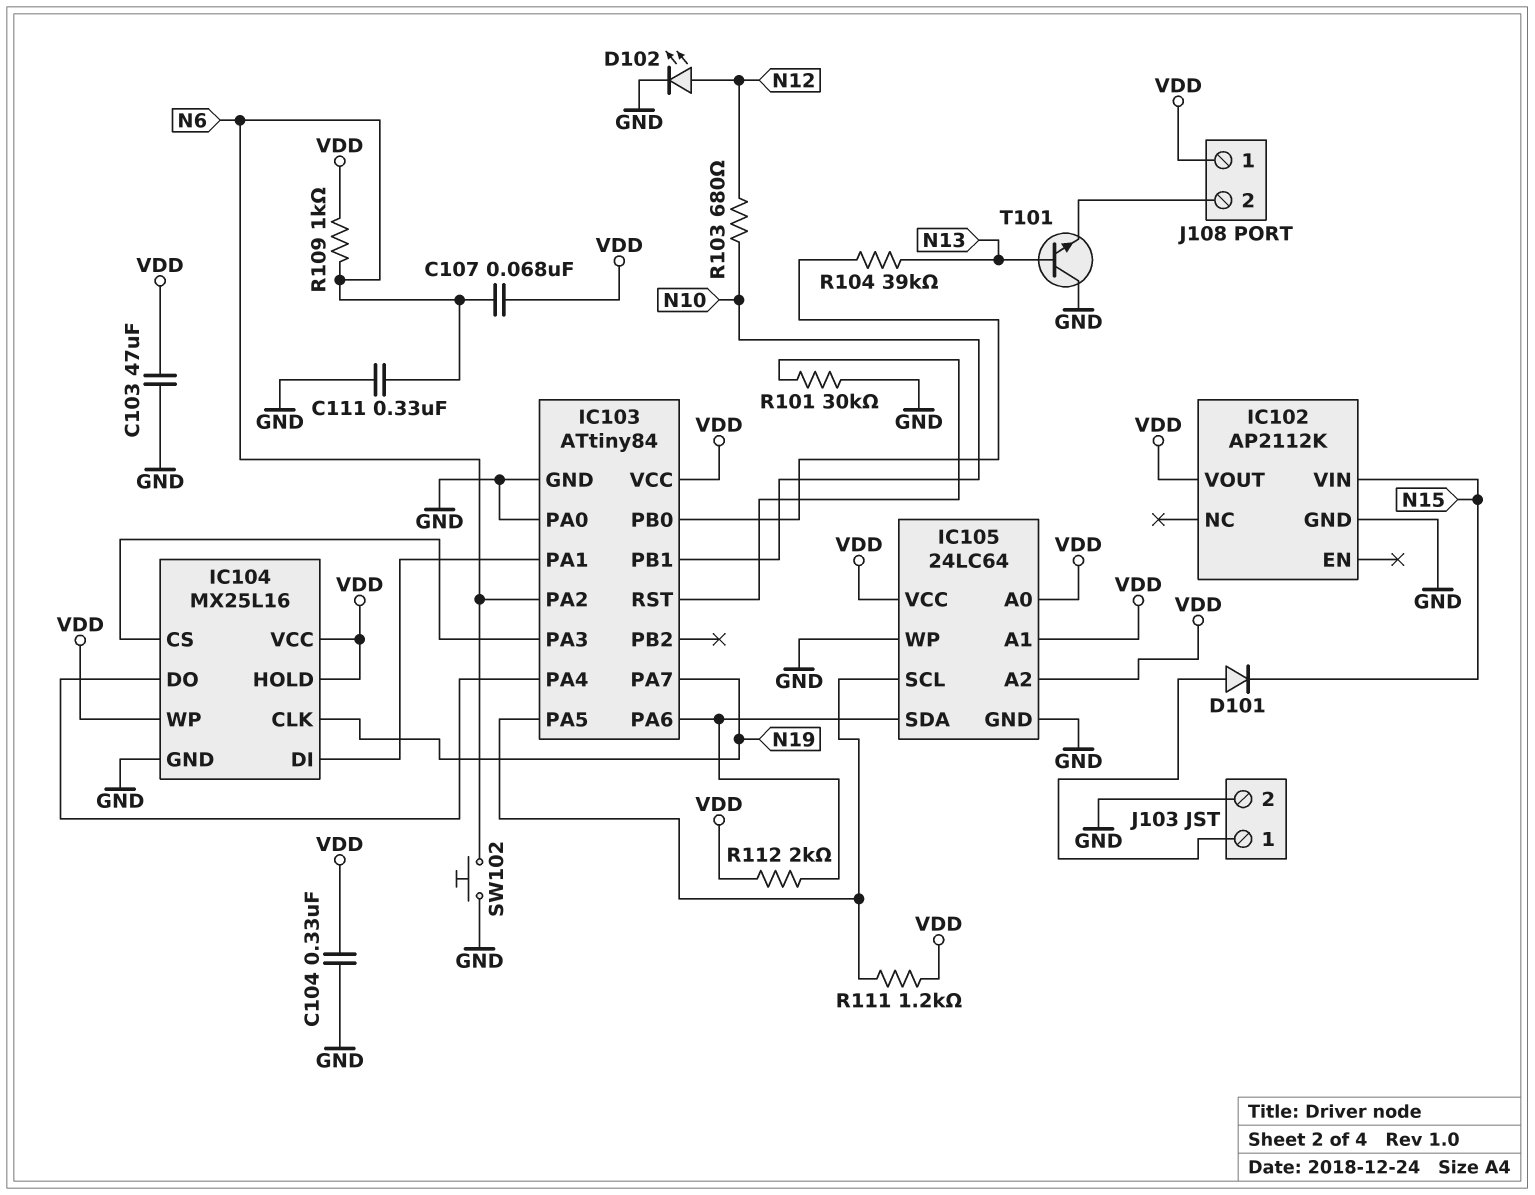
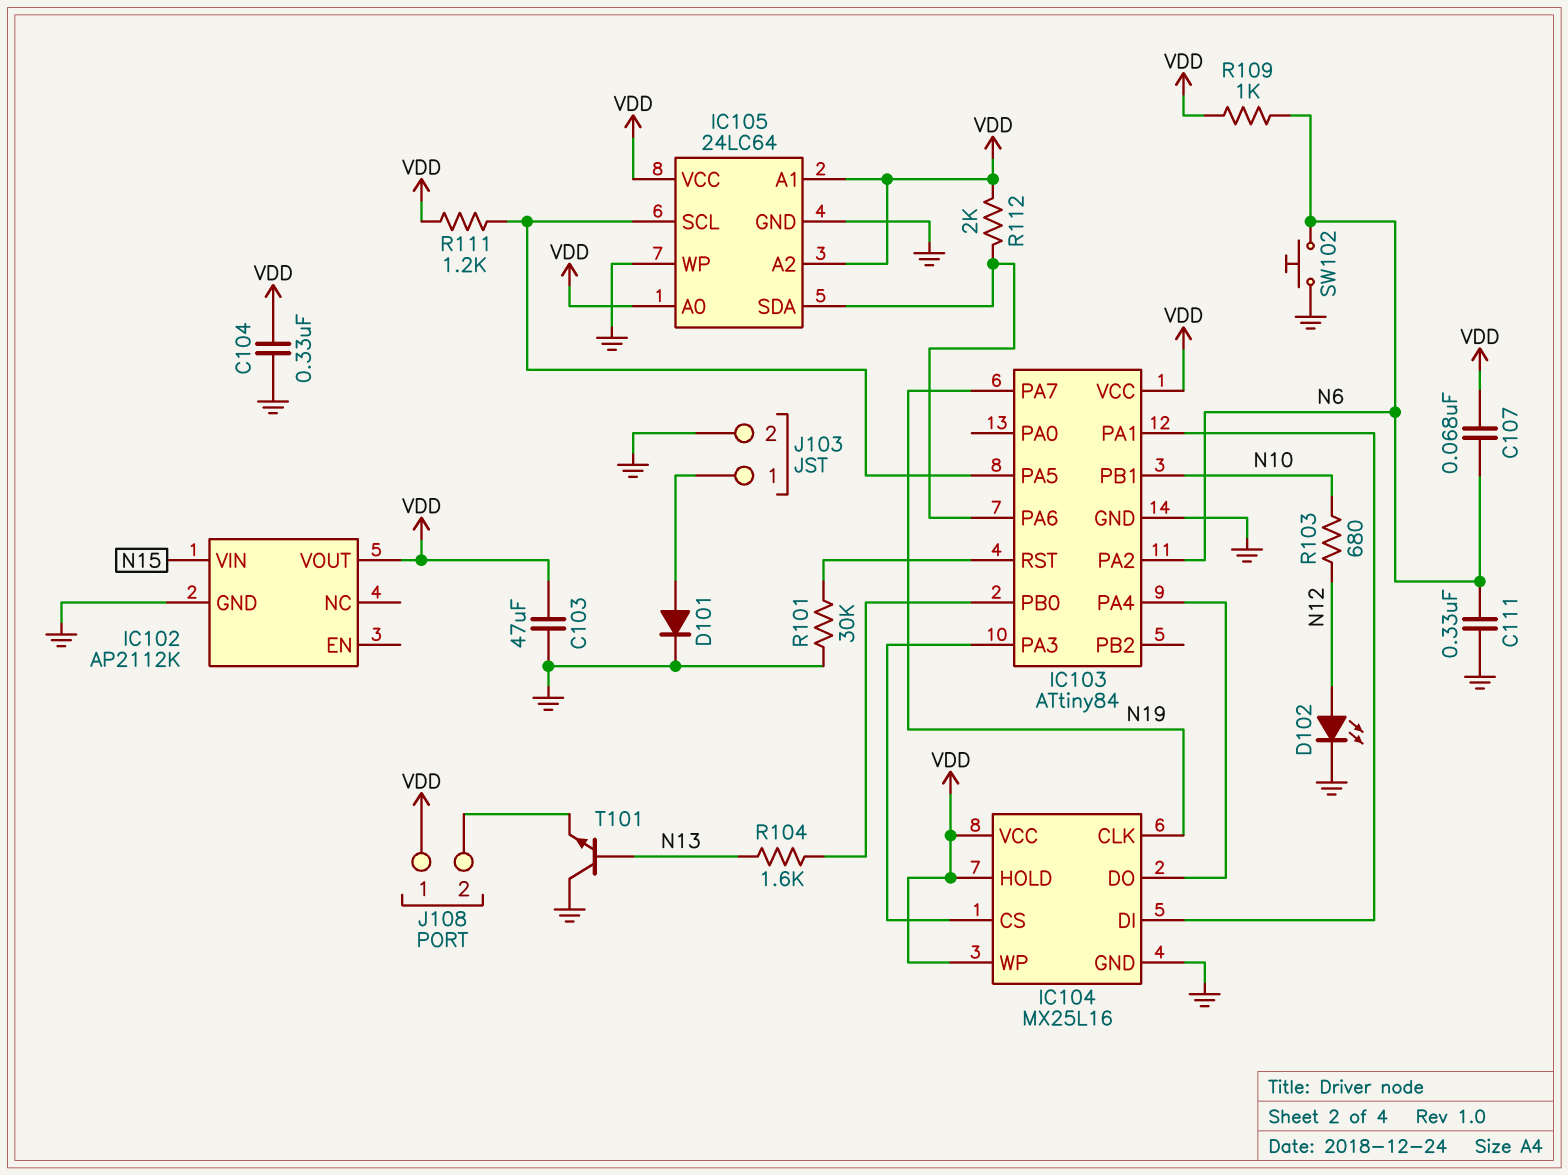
D101: diode (A J103/1, K N15) -> diode (A J103/1, K GND)
IC103 pin PA0: GND -> none
R104: 39k (IC103/PB0, N13) -> 1.6k (IC103/PB0, N13)

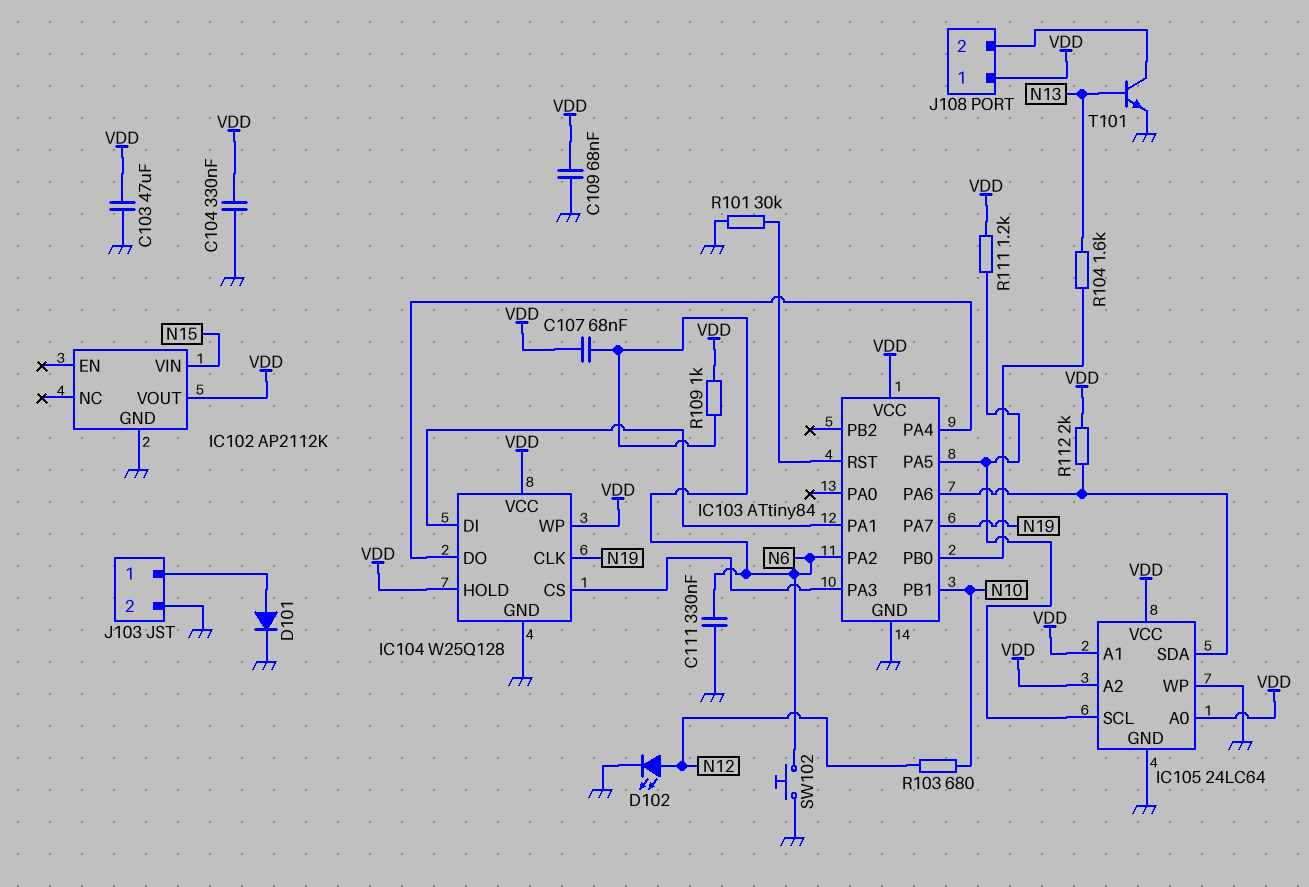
C109: none -> 68nF (GND, VDD)
IC104: MX25L16 -> W25Q128
T101: NPN (B N13, C GND, E J108/2) -> NPN (B N13, C J108/2, E GND)

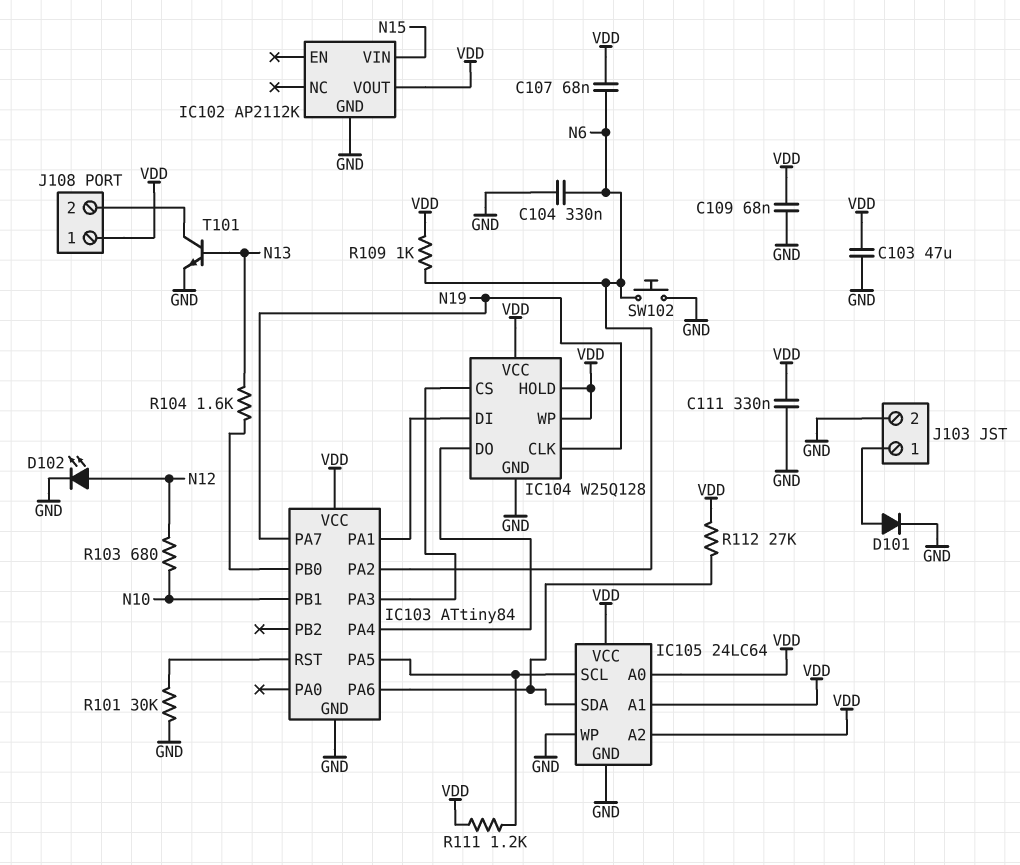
C104: 330nF (GND, VDD) -> 330nF (GND, N6)
C111: 330nF (GND, N6) -> 330nF (GND, VDD)
R112: 2k (IC103/PA6, VDD) -> 27k (IC103/PA6, VDD)

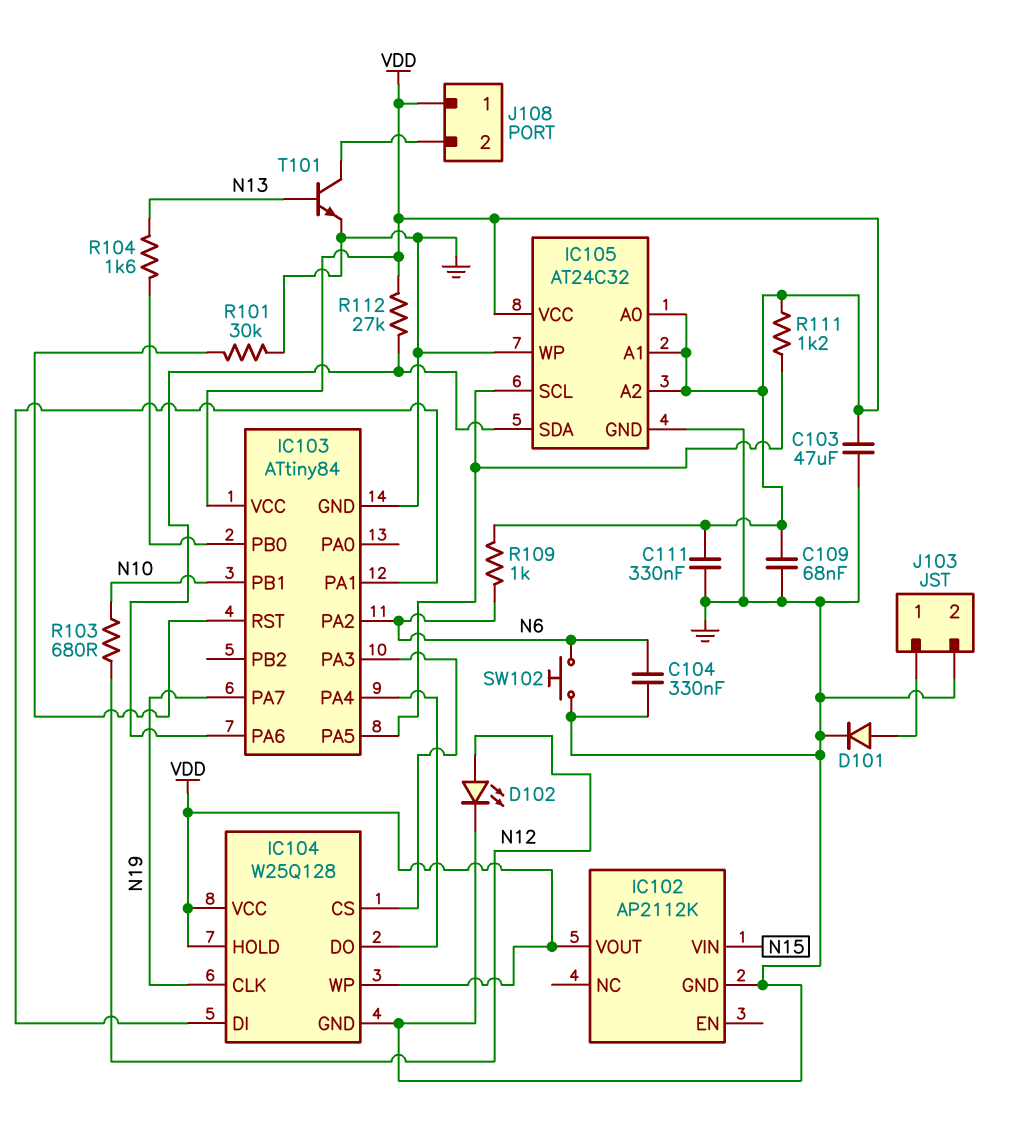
C107: 68nF (N6, VDD) -> none
IC105: 24LC64 -> AT24C32

